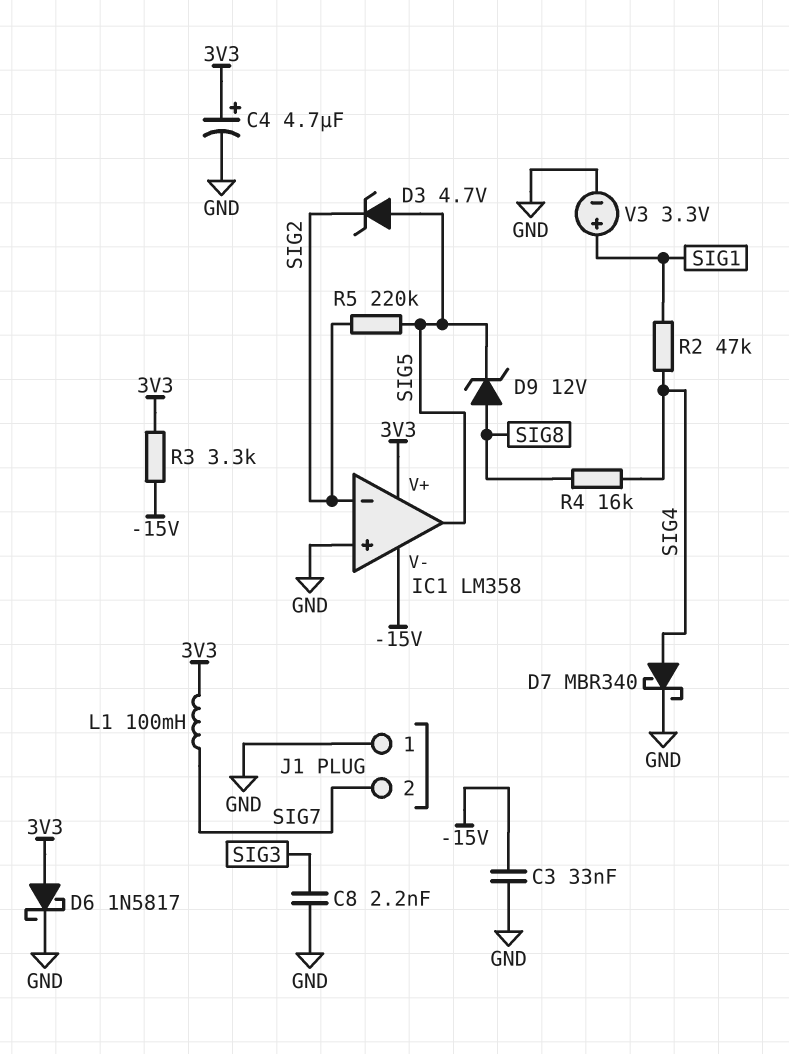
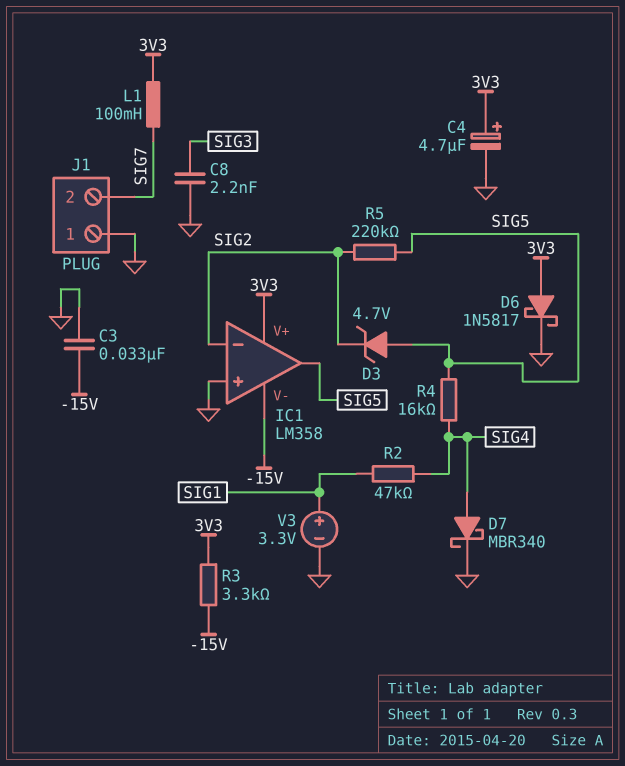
D9: zener 12V (A SIG8, K SIG5) -> none
R4: 16k (SIG4, SIG8) -> 16k (SIG4, SIG5)

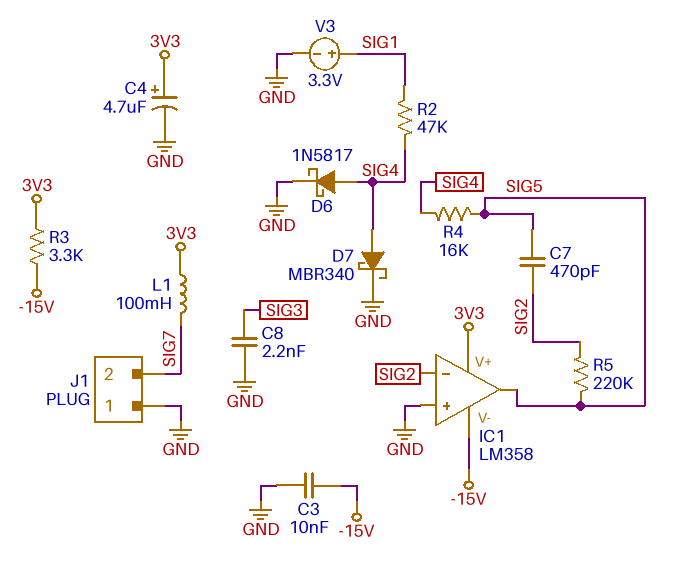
C3: 33nF (-15V, GND) -> 10nF (-15V, GND)
C7: none -> 470pF (SIG2, SIG5)
D3: zener 4.7V (A SIG5, K SIG2) -> none
D6: schottky 1N5817 (A 3V3, K GND) -> schottky 1N5817 (A SIG4, K GND)

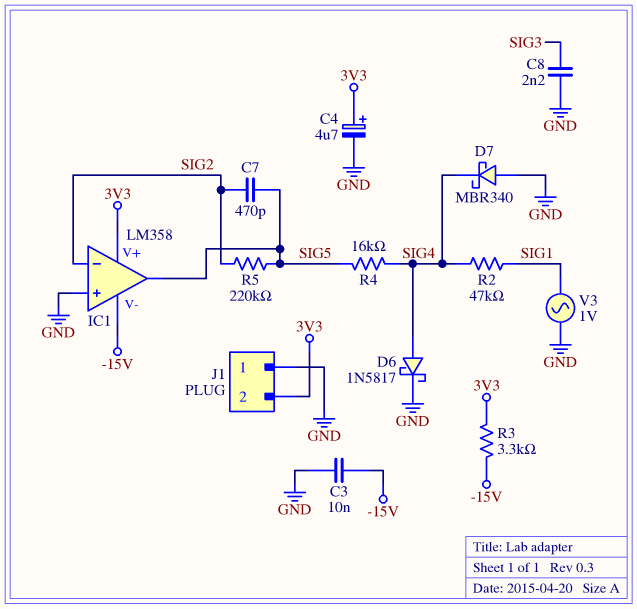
D7: schottky MBR340 (A SIG4, K GND) -> schottky MBR340 (A GND, K SIG4)
J1 pin 2: SIG7 -> 3V3
L1: 100mH (3V3, SIG7) -> none
V3: 3.3V (plus SIG1, minus GND) -> AC 1V (GND, SIG1)

